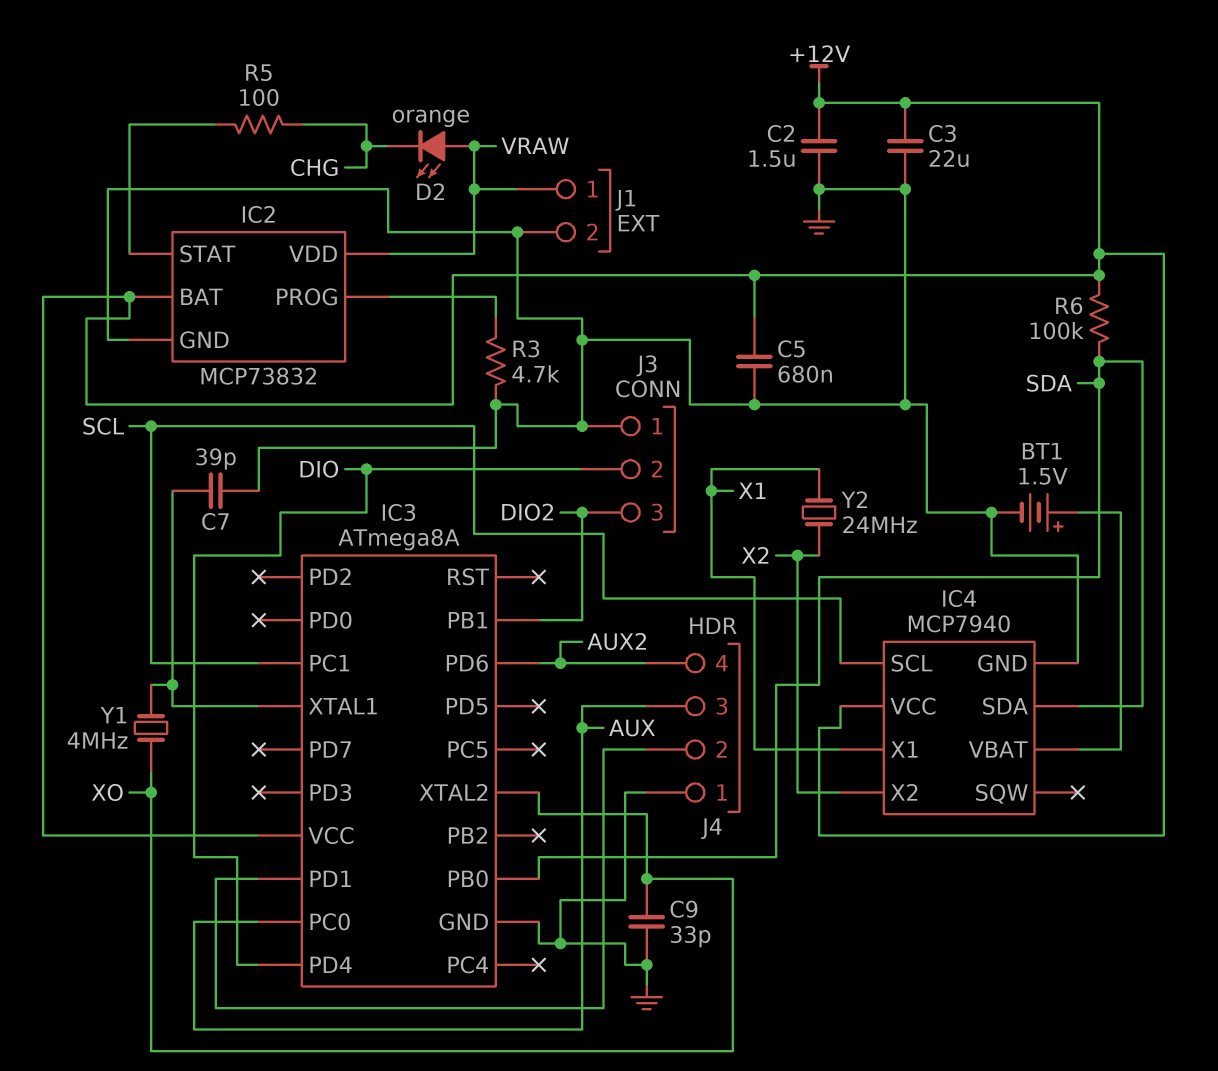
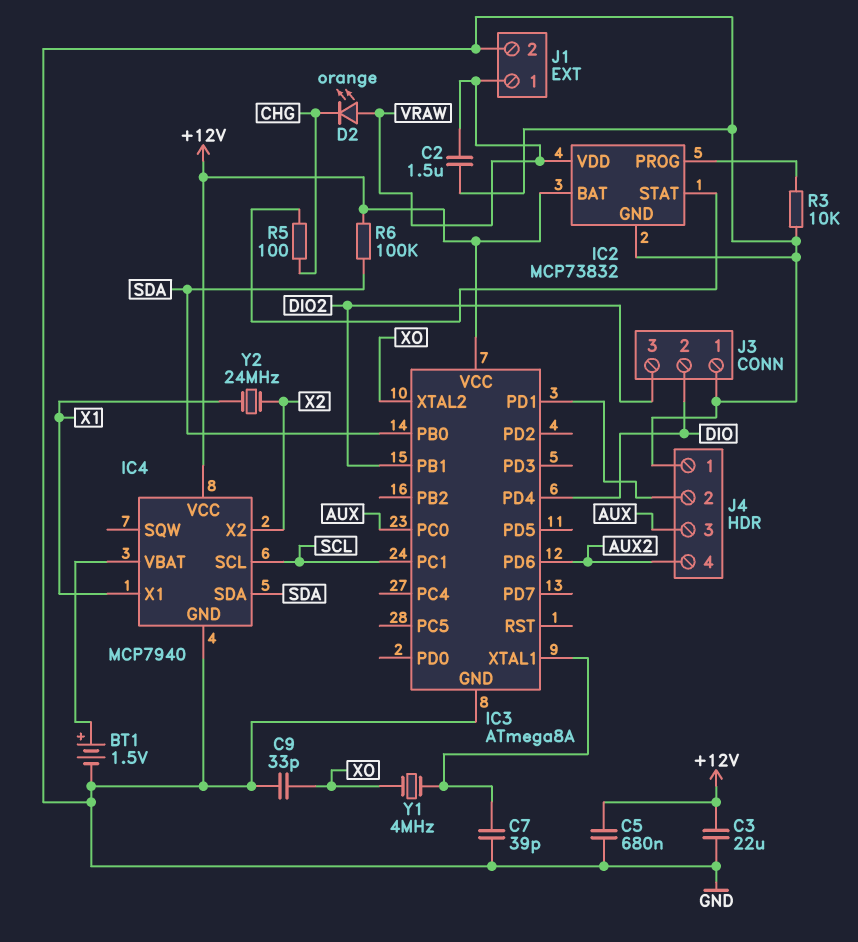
C2: 1.5uF (+12V, GND) -> 1.5uF (GND, VRAW)
R3: 4.7k (GND, IC2/PROG) -> 10k (GND, IC2/PROG)

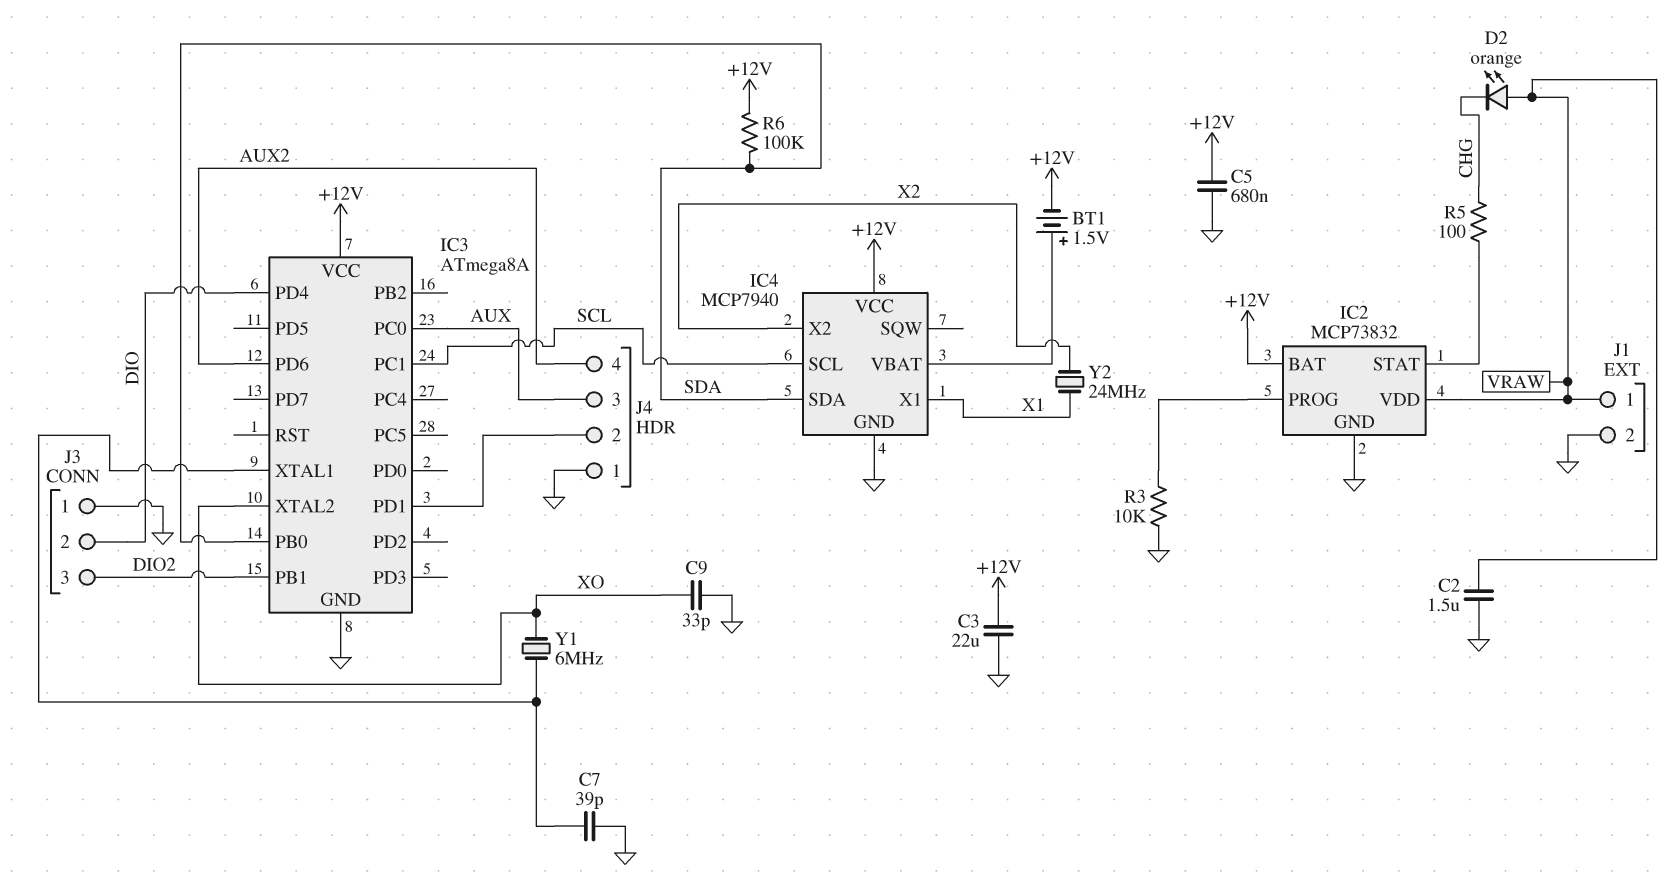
BT1: 1.5V (plus IC4/VBAT, minus GND) -> 1.5V (plus IC4/VBAT, minus +12V)
Y1: 4MHz (IC3/XTAL1, XO) -> 6MHz (IC3/XTAL1, XO)

